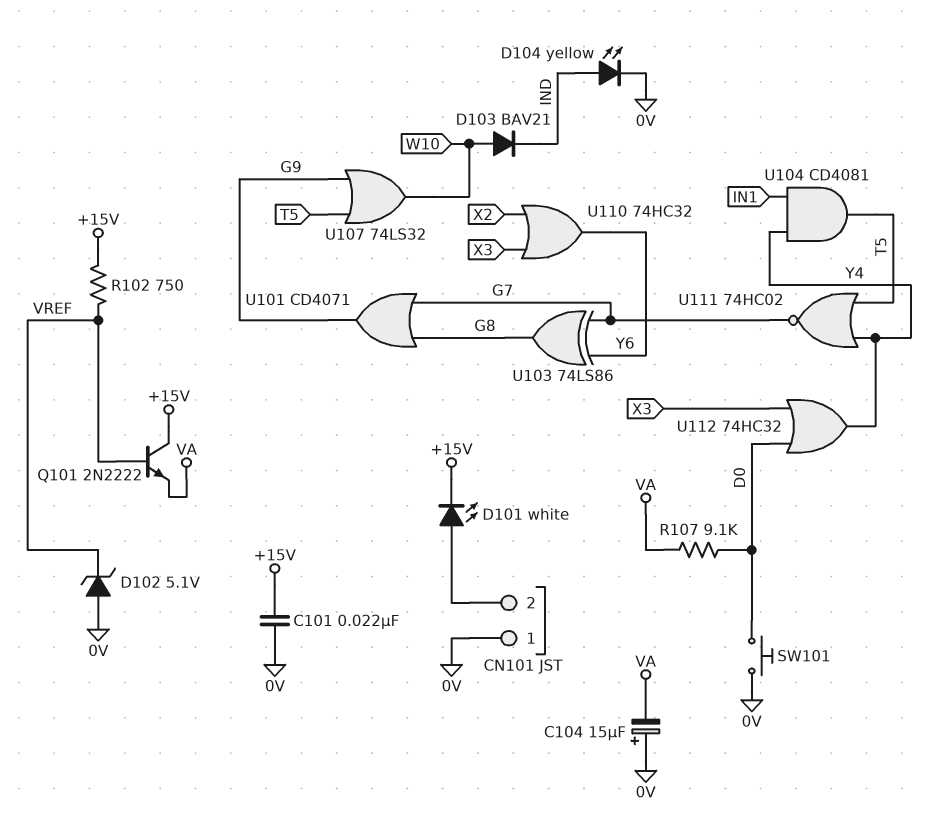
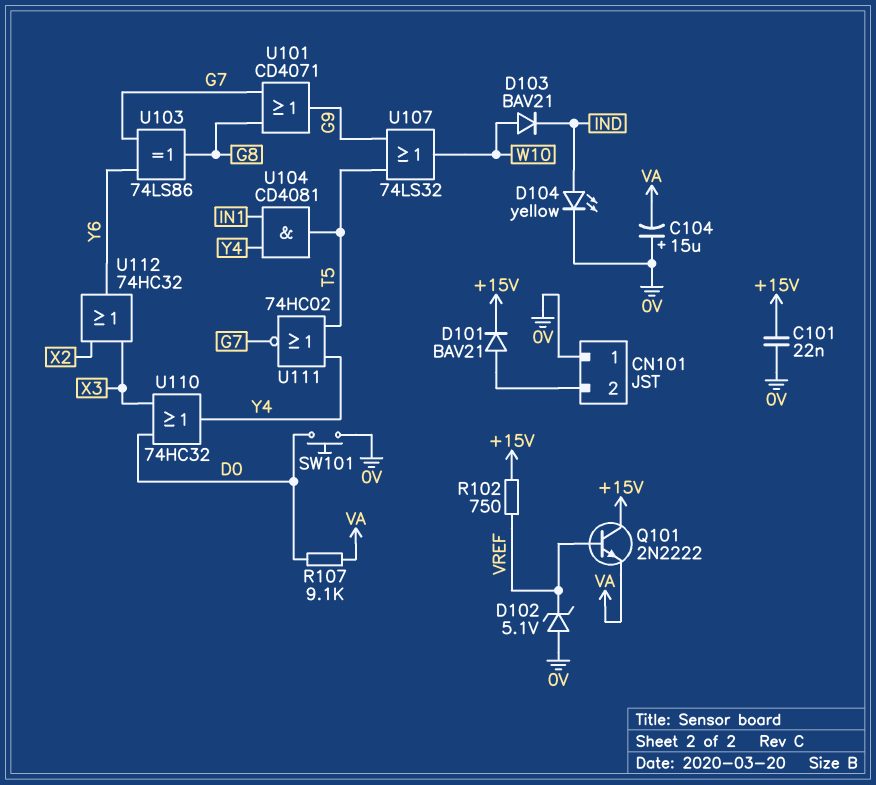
D101: LED white (A CN101/2, K +15V) -> diode BAV21 (A CN101/2, K +15V)
U110: OR 74HC32 (in X2, in X3, out Y6) -> OR 74HC32 (in D0, in X3, out Y4)
U112: OR 74HC32 (in D0, in X3, out Y4) -> OR 74HC32 (in X2, in X3, out Y6)

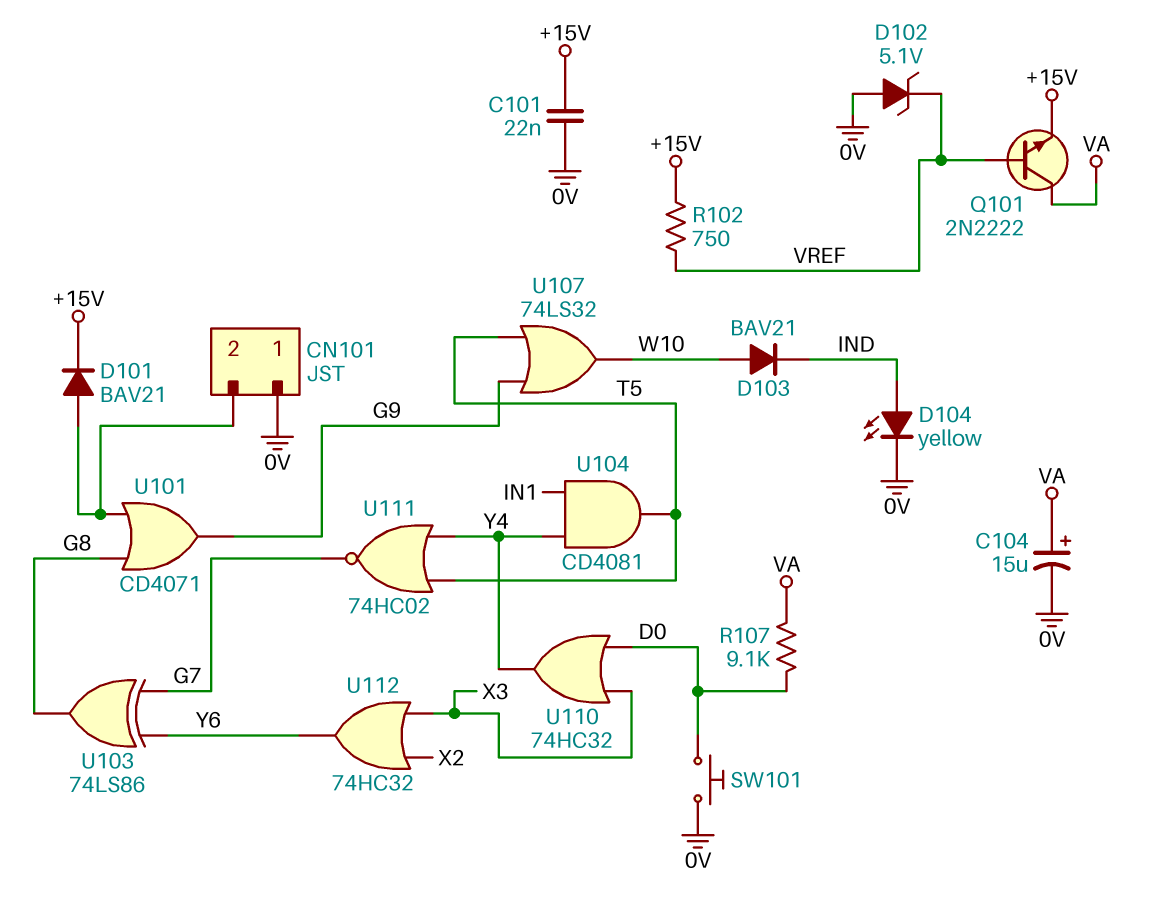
C104: 15uF (plus 0V, minus VA) -> 15uF (plus VA, minus 0V)
Q101: NPN 2N2222 (B VREF, C +15V, E VA) -> NPN 2N2222 (B VREF, C VA, E +15V)
U101: OR CD4071 (in G7, in G8, out G9) -> OR CD4071 (in CN101/2, in G8, out G9)

